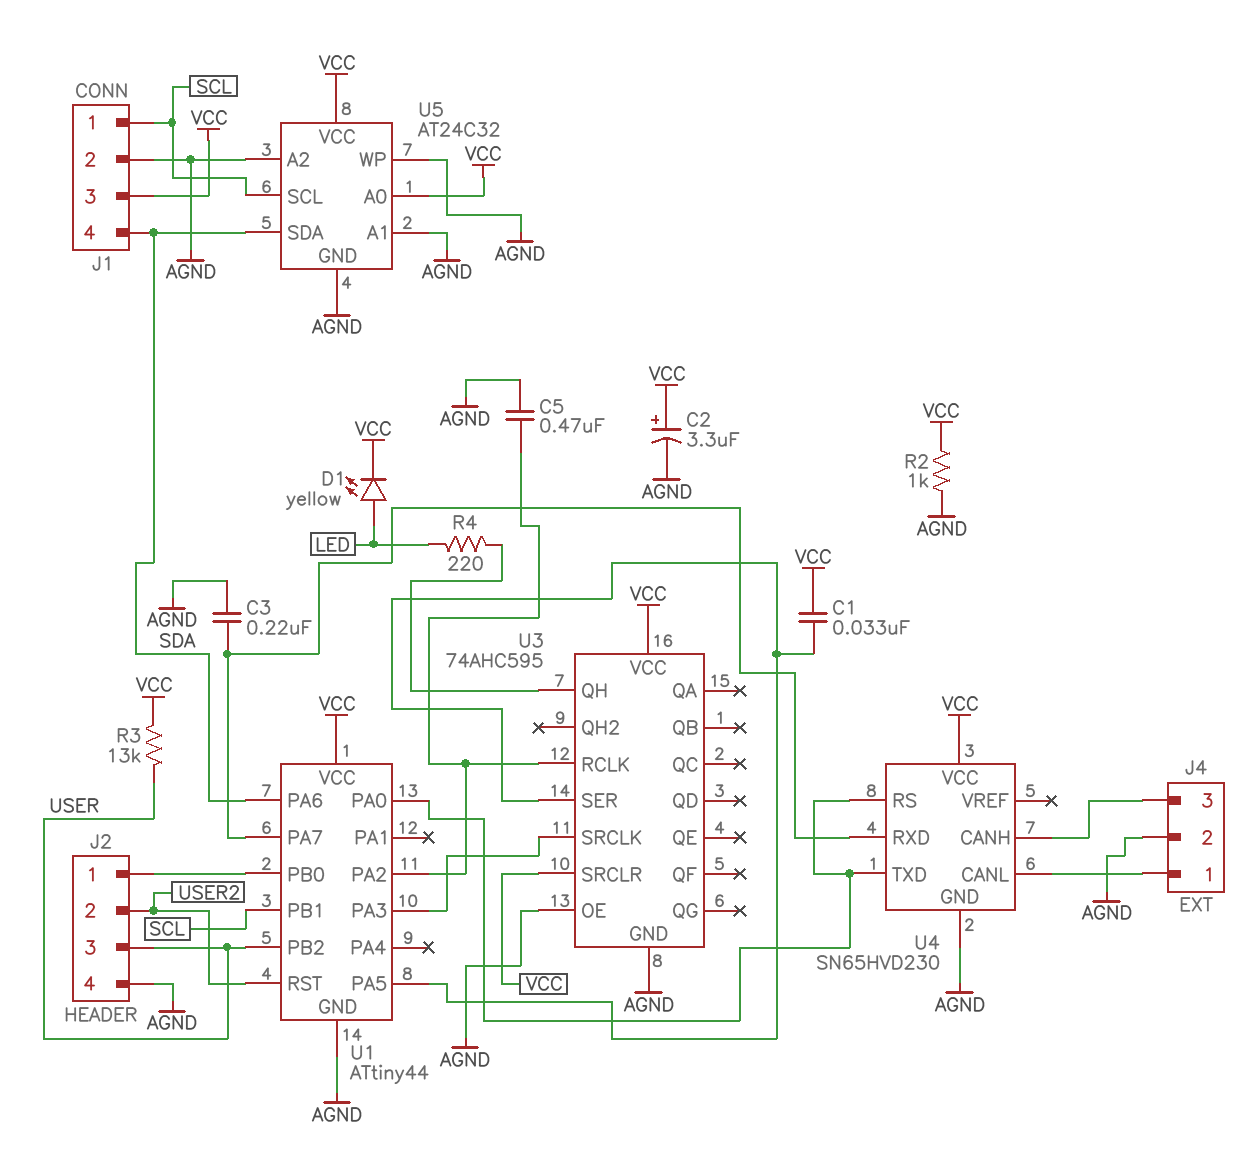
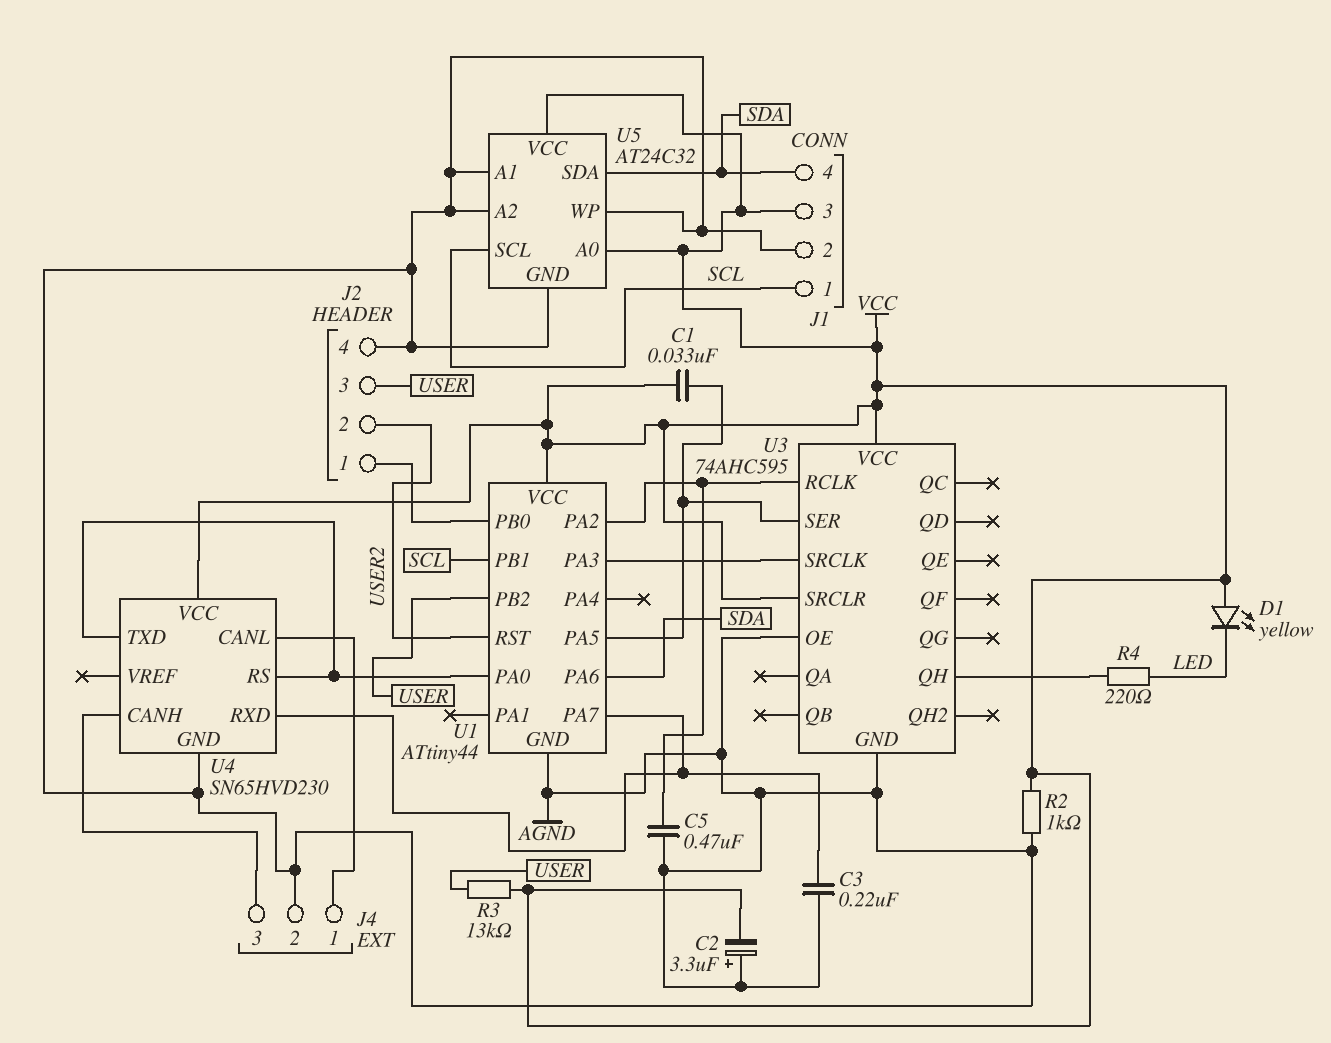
C2: 3.3uF (plus VCC, minus AGND) -> 3.3uF (plus AGND, minus VCC)
D1: LED yellow (A LED, K VCC) -> LED yellow (A VCC, K LED)

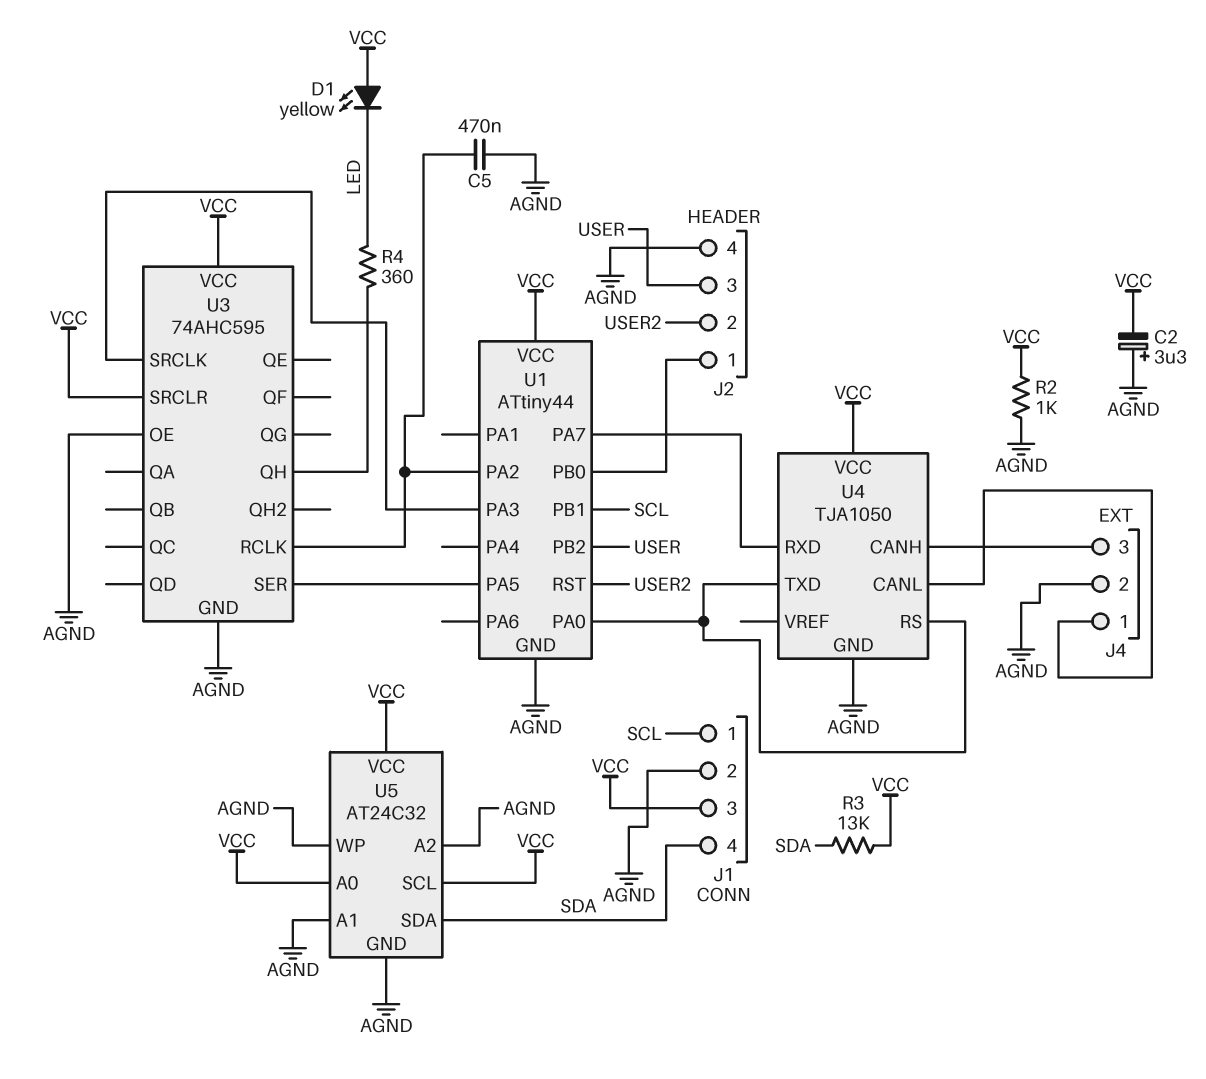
C1: 33nF (U1/PA5, VCC) -> none
C3: 220nF (AGND, U1/PA7) -> none
R3: 13k (USER, VCC) -> 13k (SDA, VCC)
R4: 220 (LED, U3/QH) -> 360 (LED, U3/QH)
U1 pin PA6: SDA -> none
U4: SN65HVD230 -> TJA1050
U5 pin SCL: SCL -> VCC

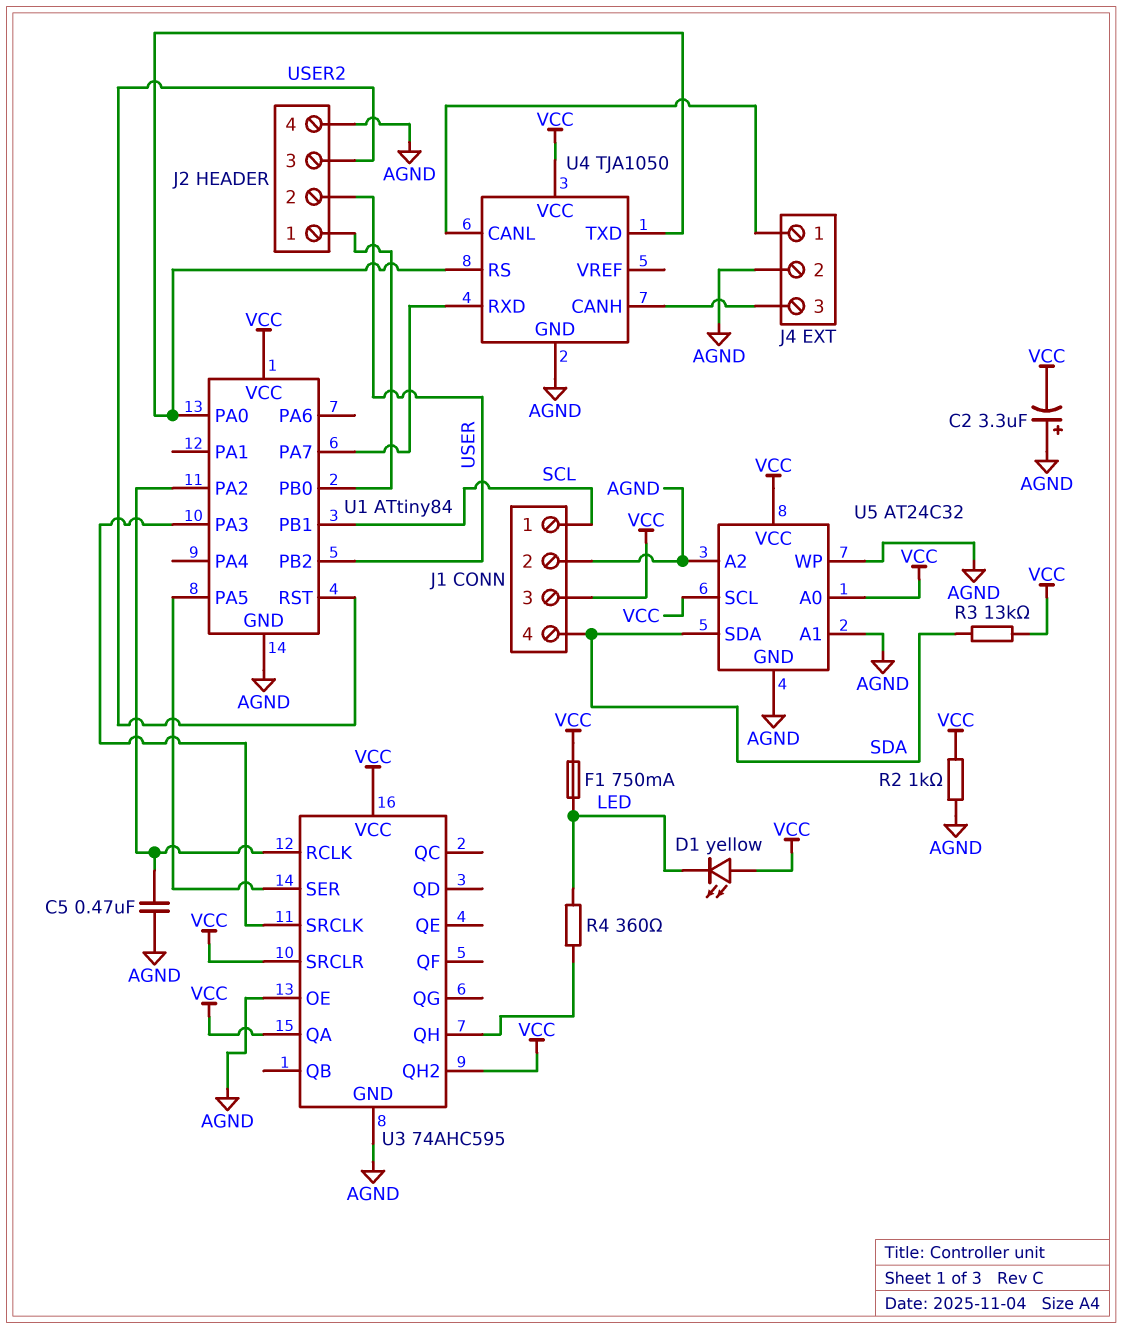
F1: none -> 750mA (LED, VCC)
J2 pin 2: USER2 -> USER
J2 pin 3: USER -> USER2
U1: ATtiny44 -> ATtiny84
U3 pin QA: none -> VCC
U3 pin QH2: none -> VCC

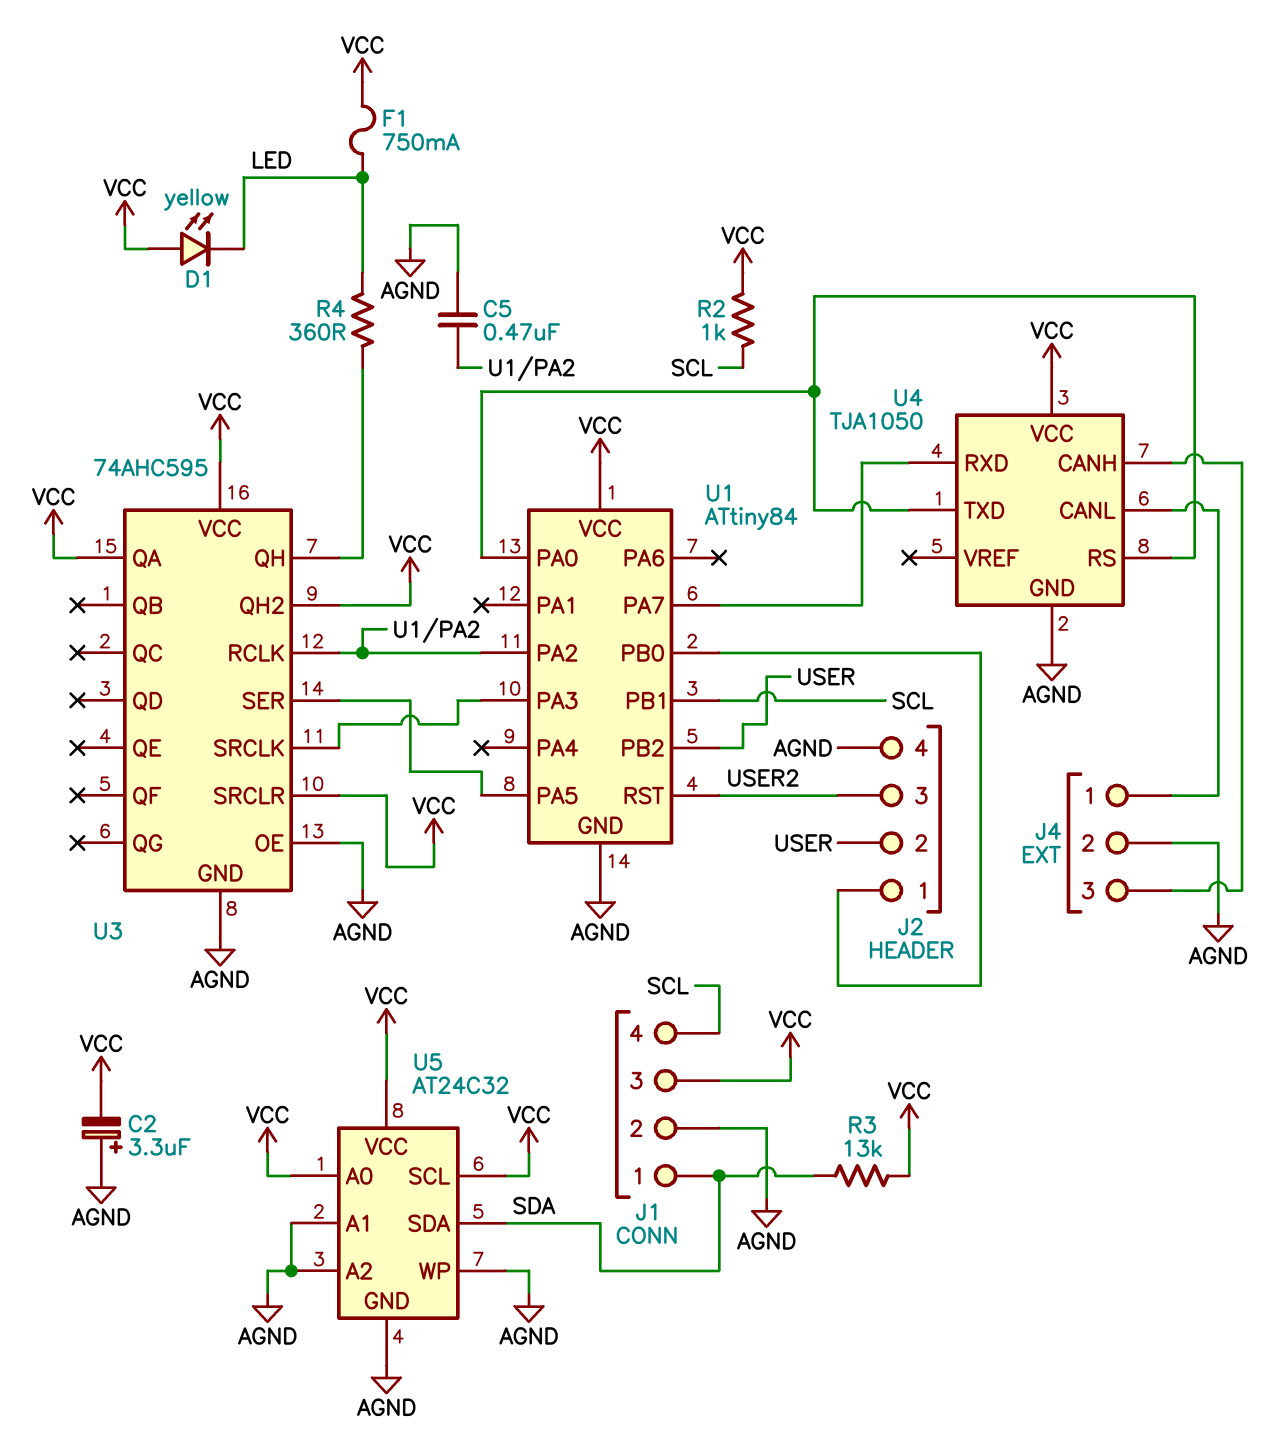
J1 pin 1: SCL -> SDA
J1 pin 4: SDA -> SCL
R2: 1k (AGND, VCC) -> 1k (SCL, VCC)

